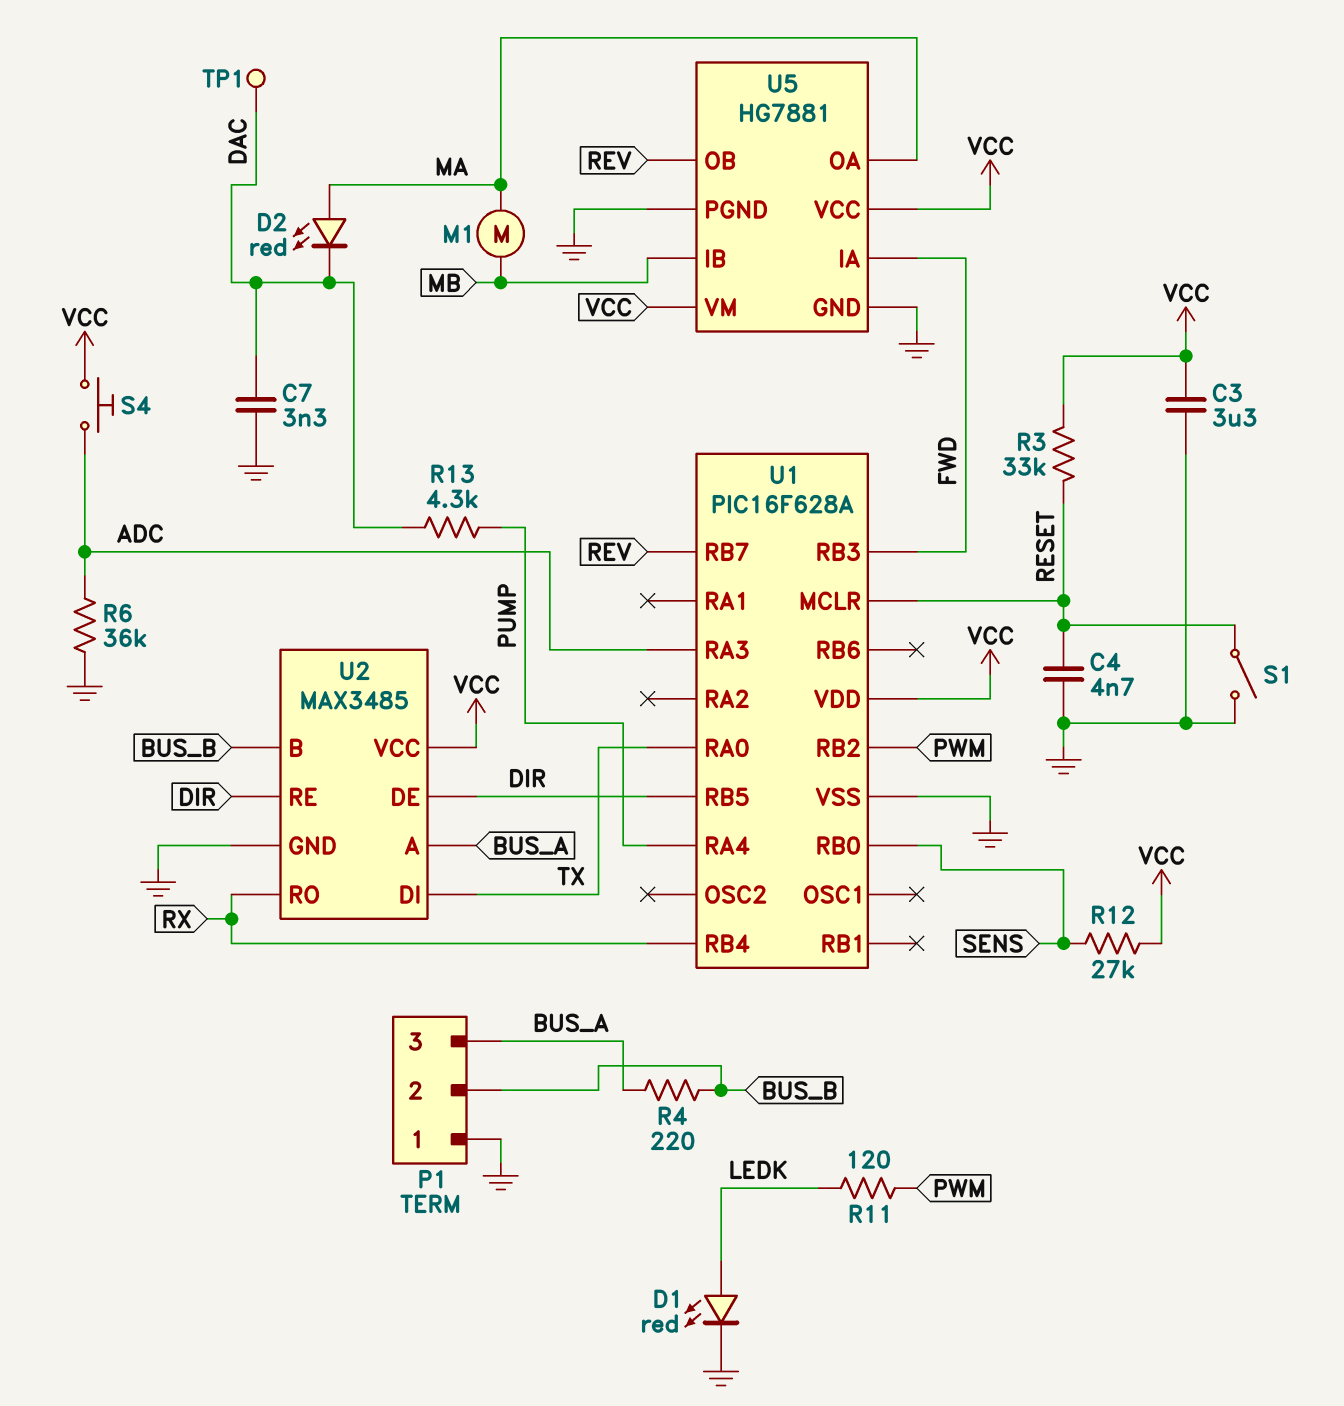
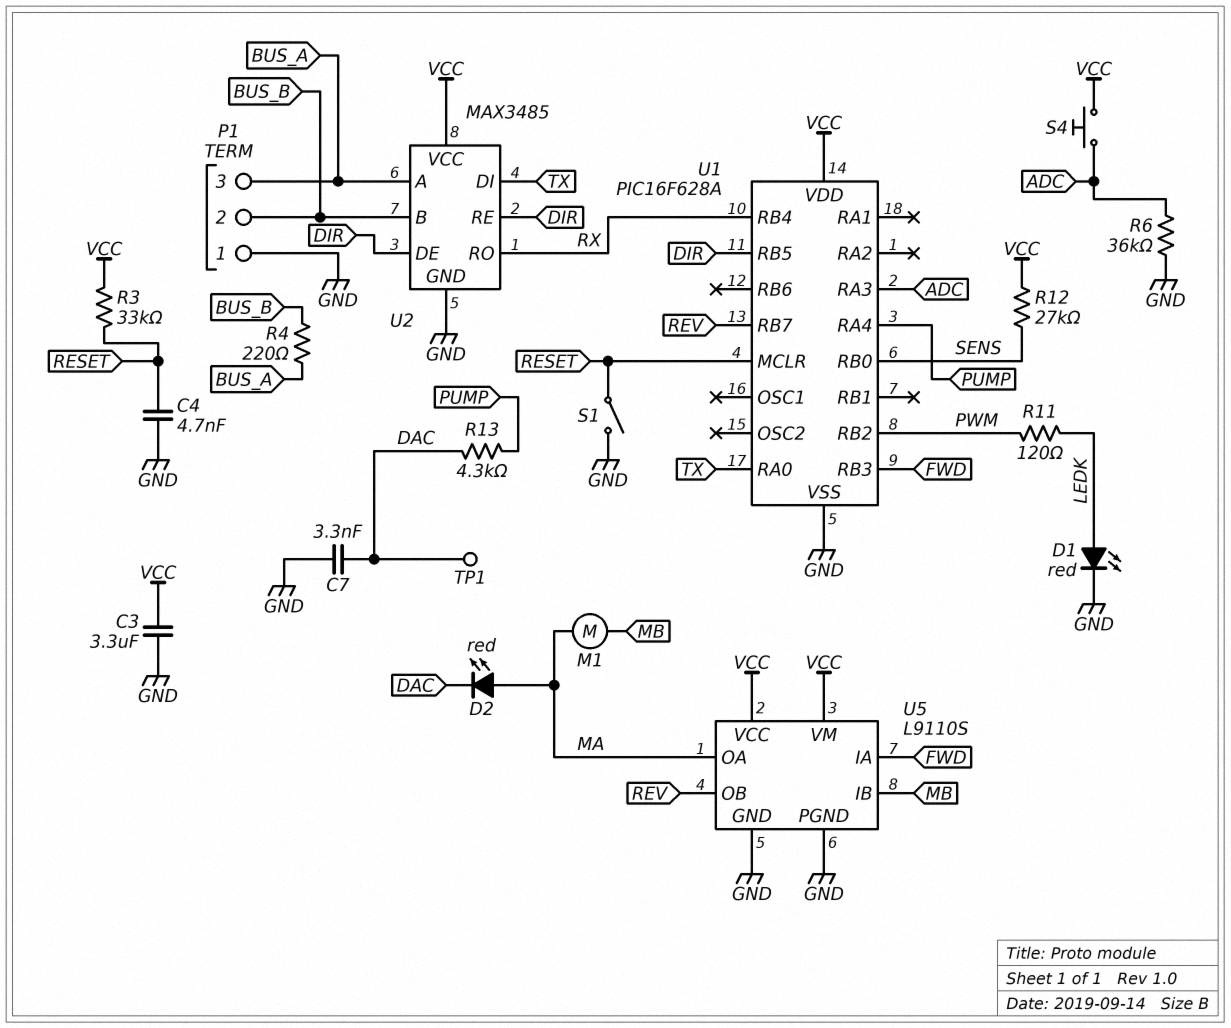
U5: HG7881 -> L9110S

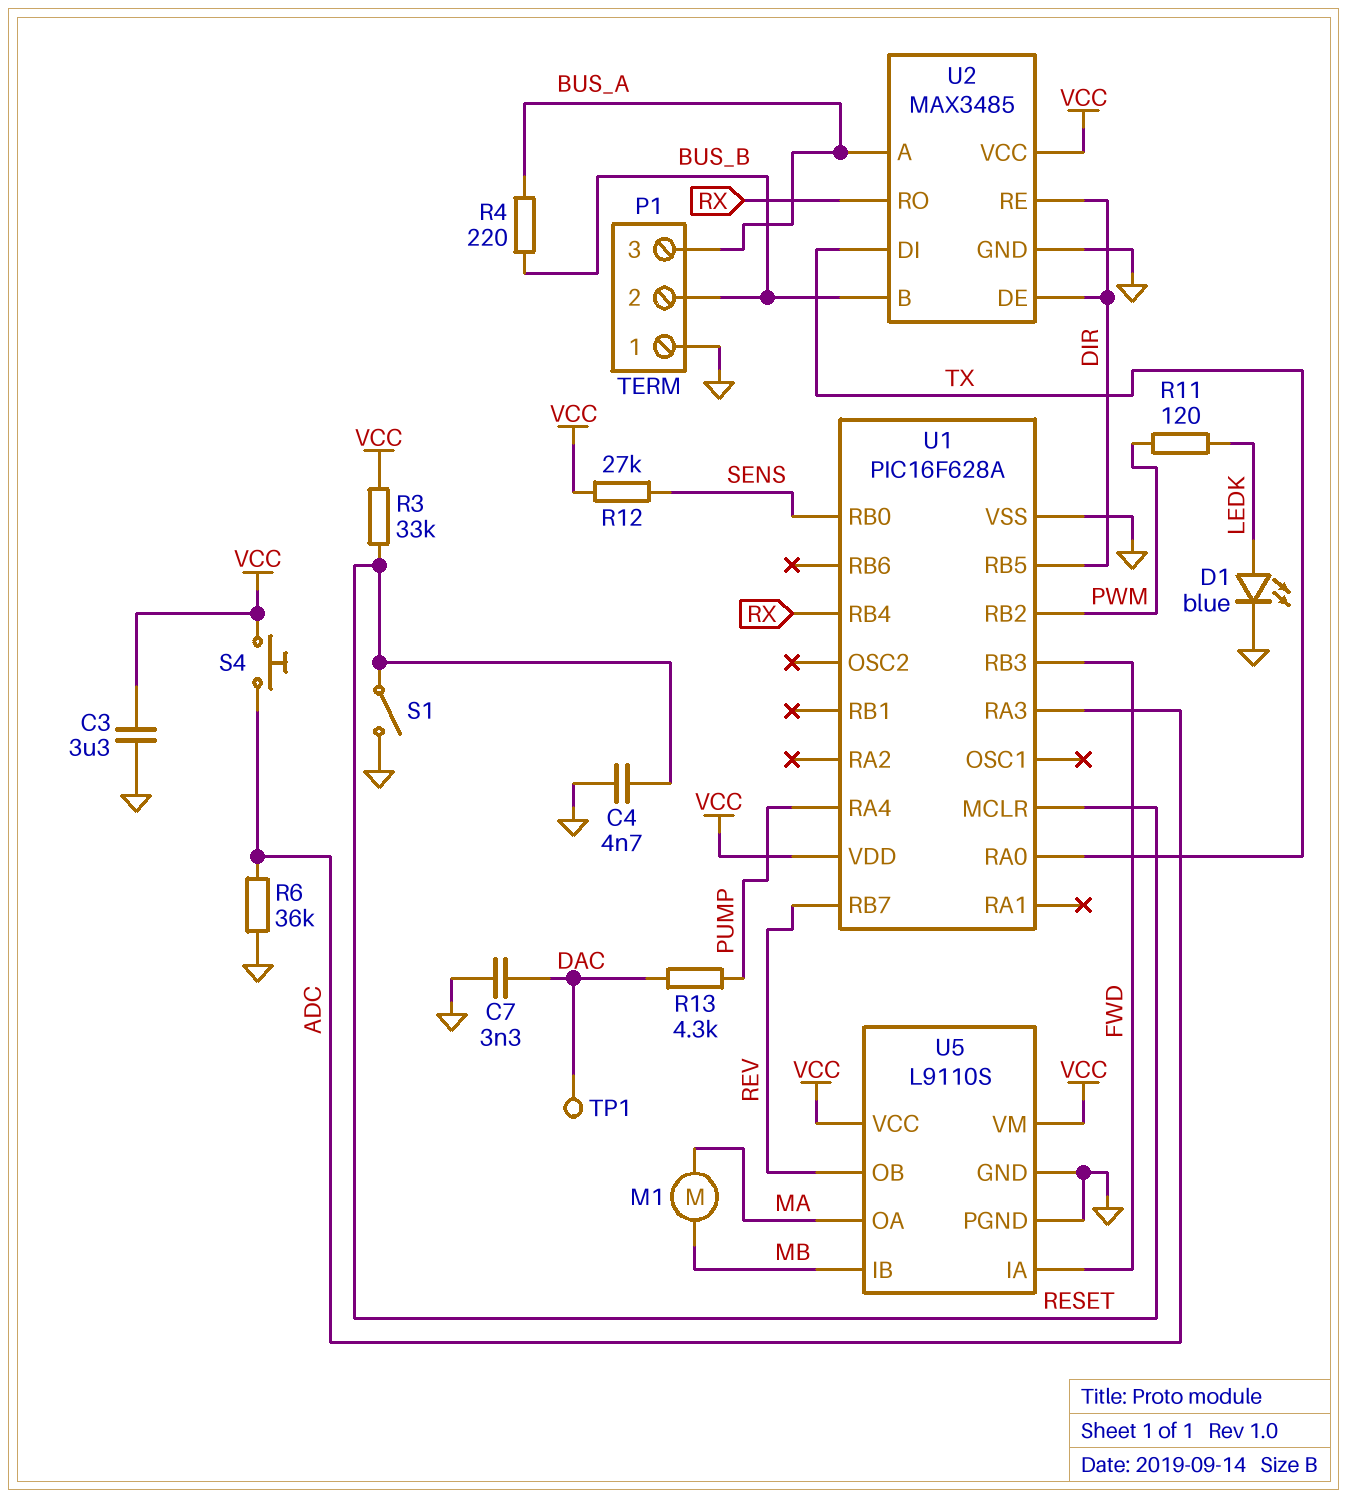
D1: LED red (A LEDK, K GND) -> LED blue (A LEDK, K GND)
D2: LED red (A MA, K DAC) -> none

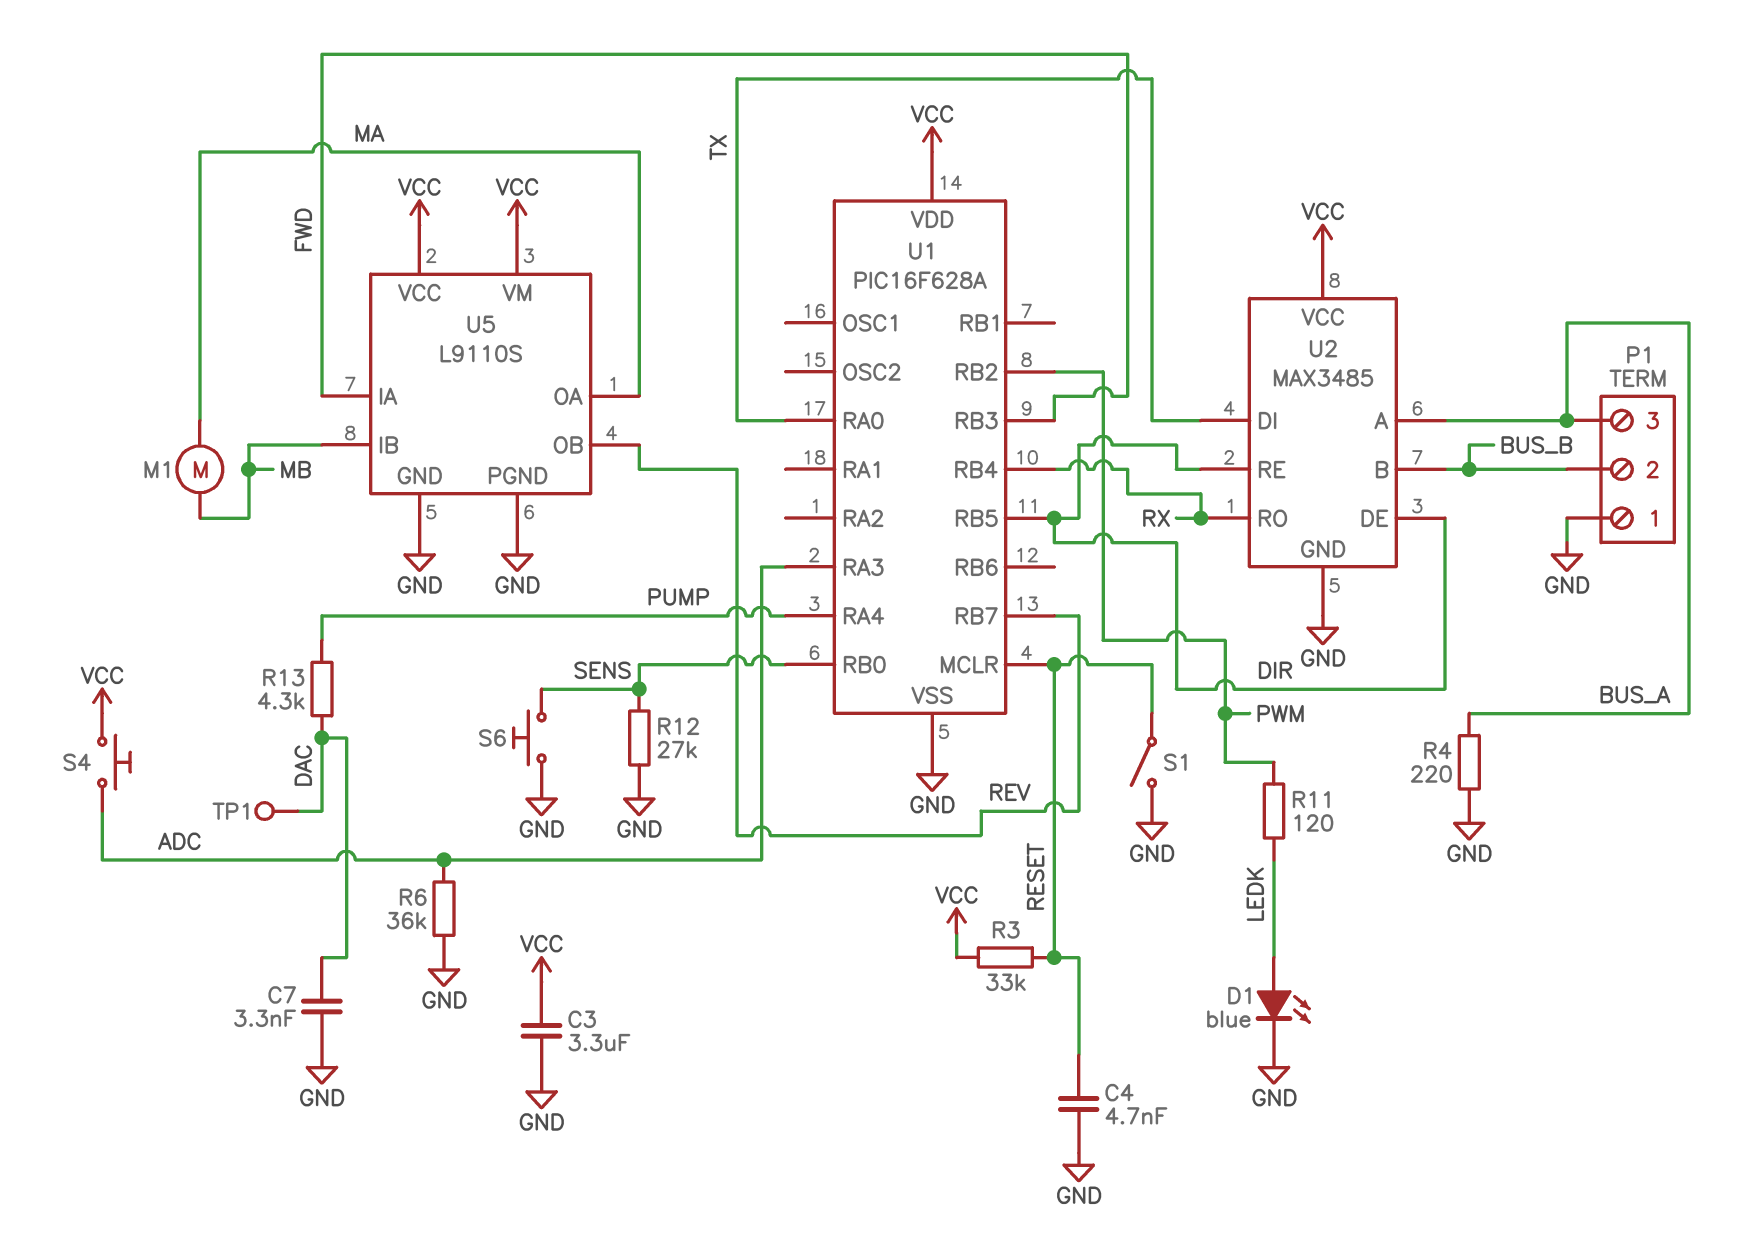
R4: 220 (BUS_A, BUS_B) -> 220 (BUS_A, GND)
R12: 27k (SENS, VCC) -> 27k (GND, SENS)
S6: none -> button (GND, SENS)

